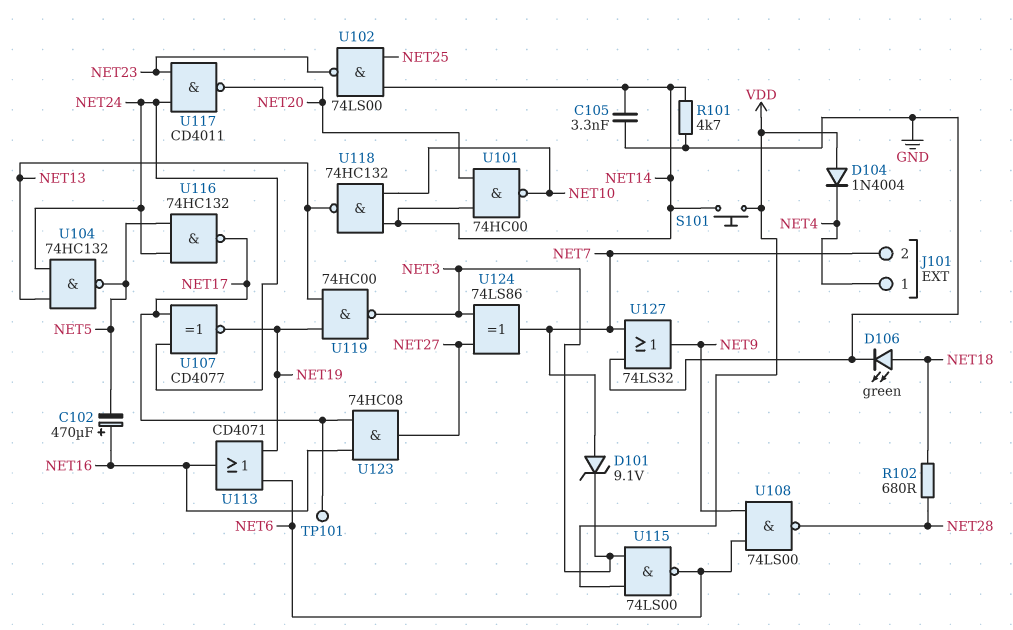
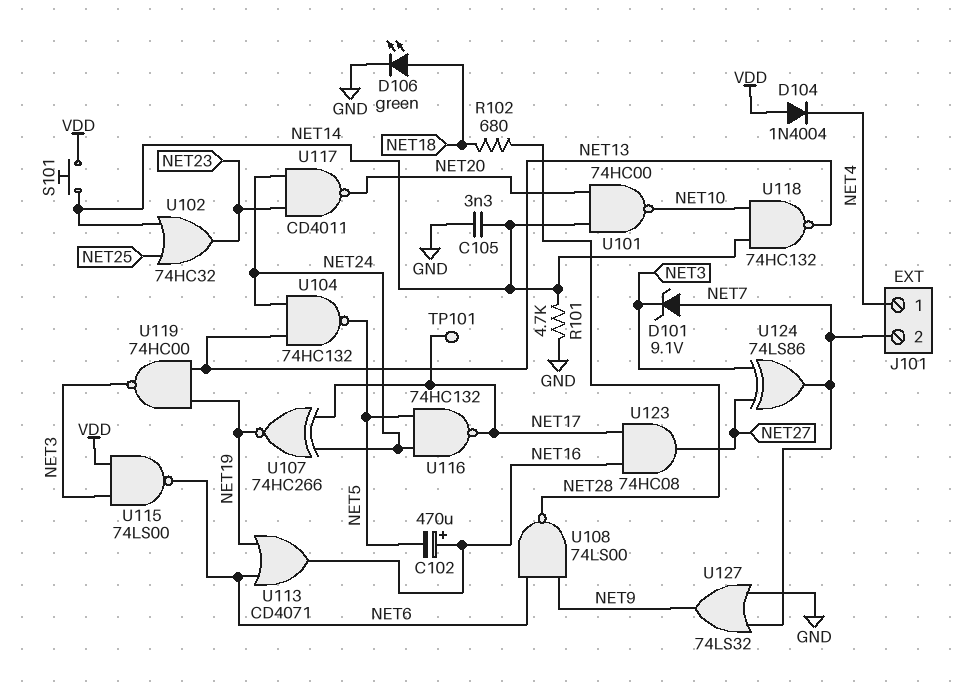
U102: NAND 74LS00 (in NET14, in NET25, out NET23) -> OR 74HC32 (in NET14, in NET25, out NET23)
U107: XNOR CD4077 (in NET17, in NET24, out NET19) -> XNOR 74HC266 (in NET17, in NET24, out NET19)

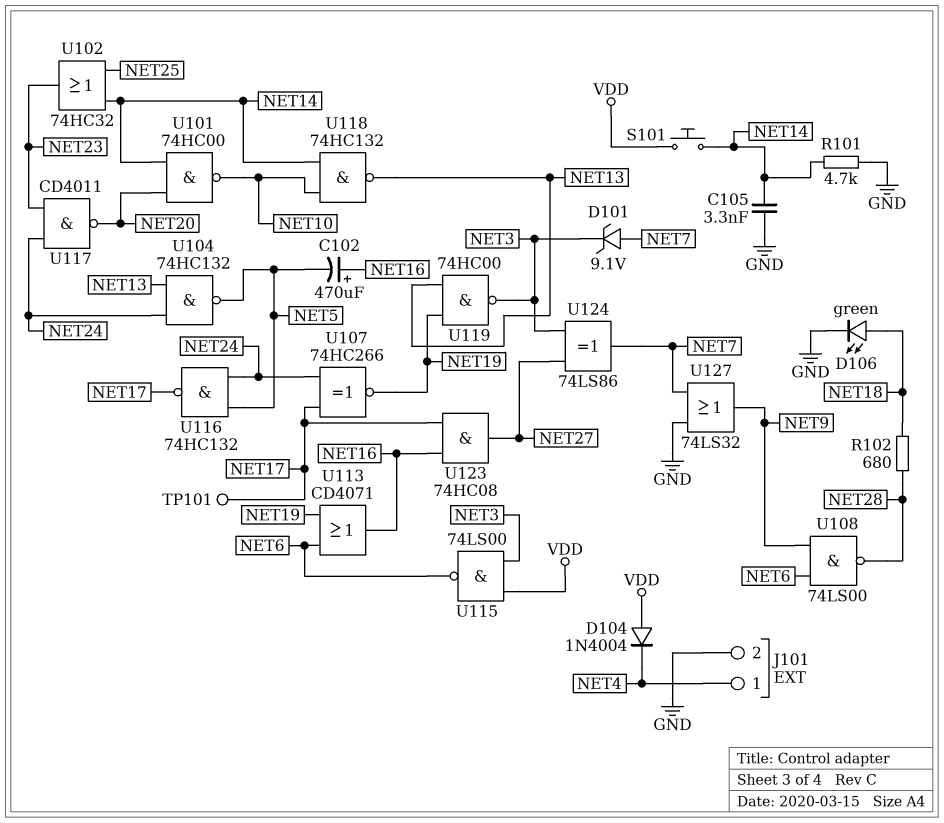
J101 pin 2: NET7 -> GND

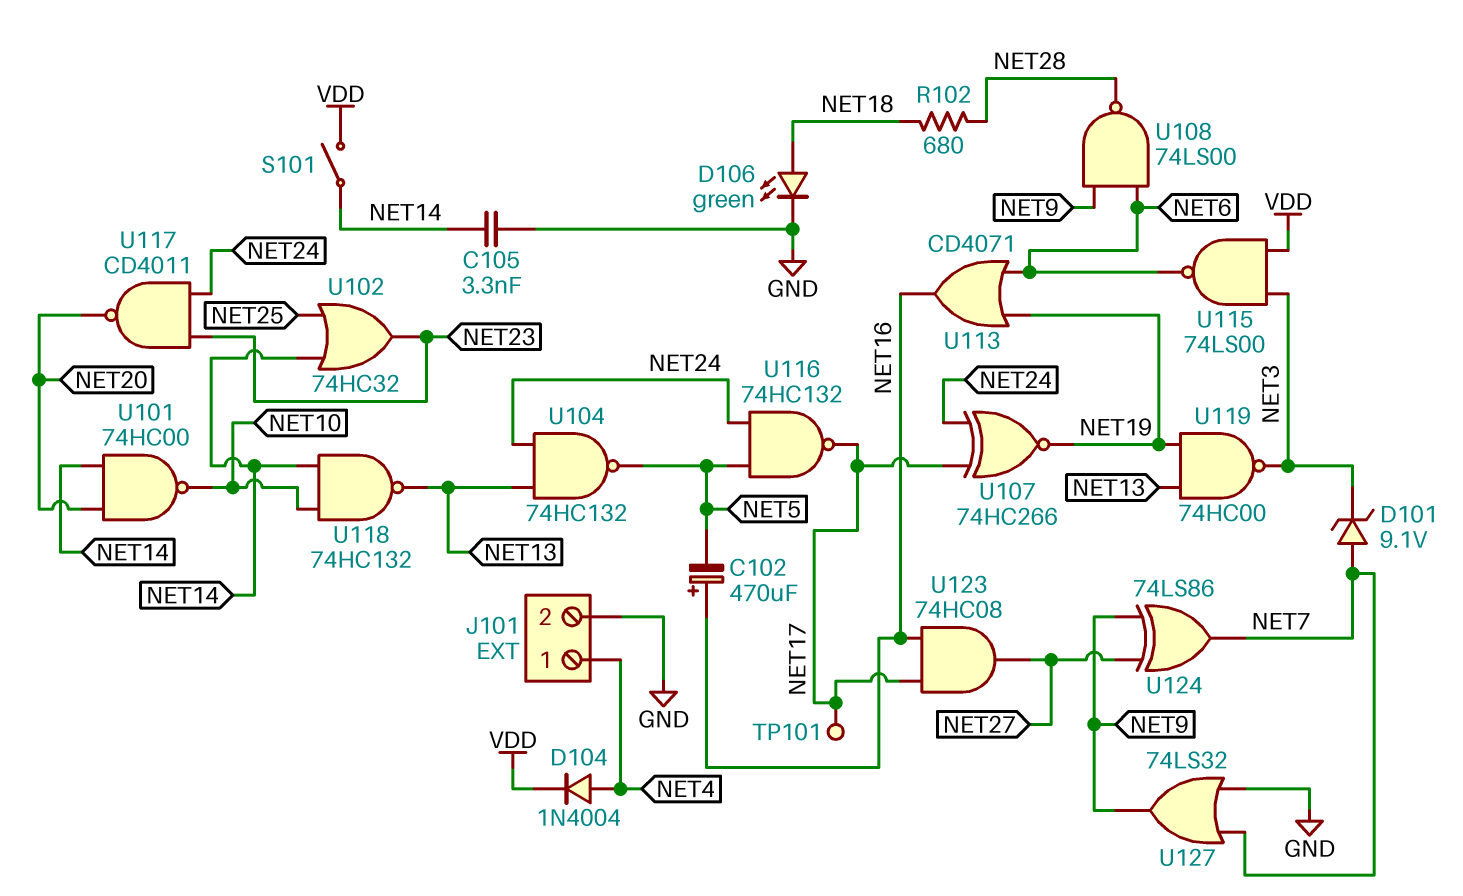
D104: diode 1N4004 (A VDD, K NET4) -> diode 1N4004 (A NET4, K VDD)
R101: 4.7k (GND, NET14) -> none
S101: button (NET14, VDD) -> switch (NET14, VDD)
U124: XOR 74LS86 (in NET3, in NET27, out NET7) -> XOR 74LS86 (in NET9, in NET27, out NET7)

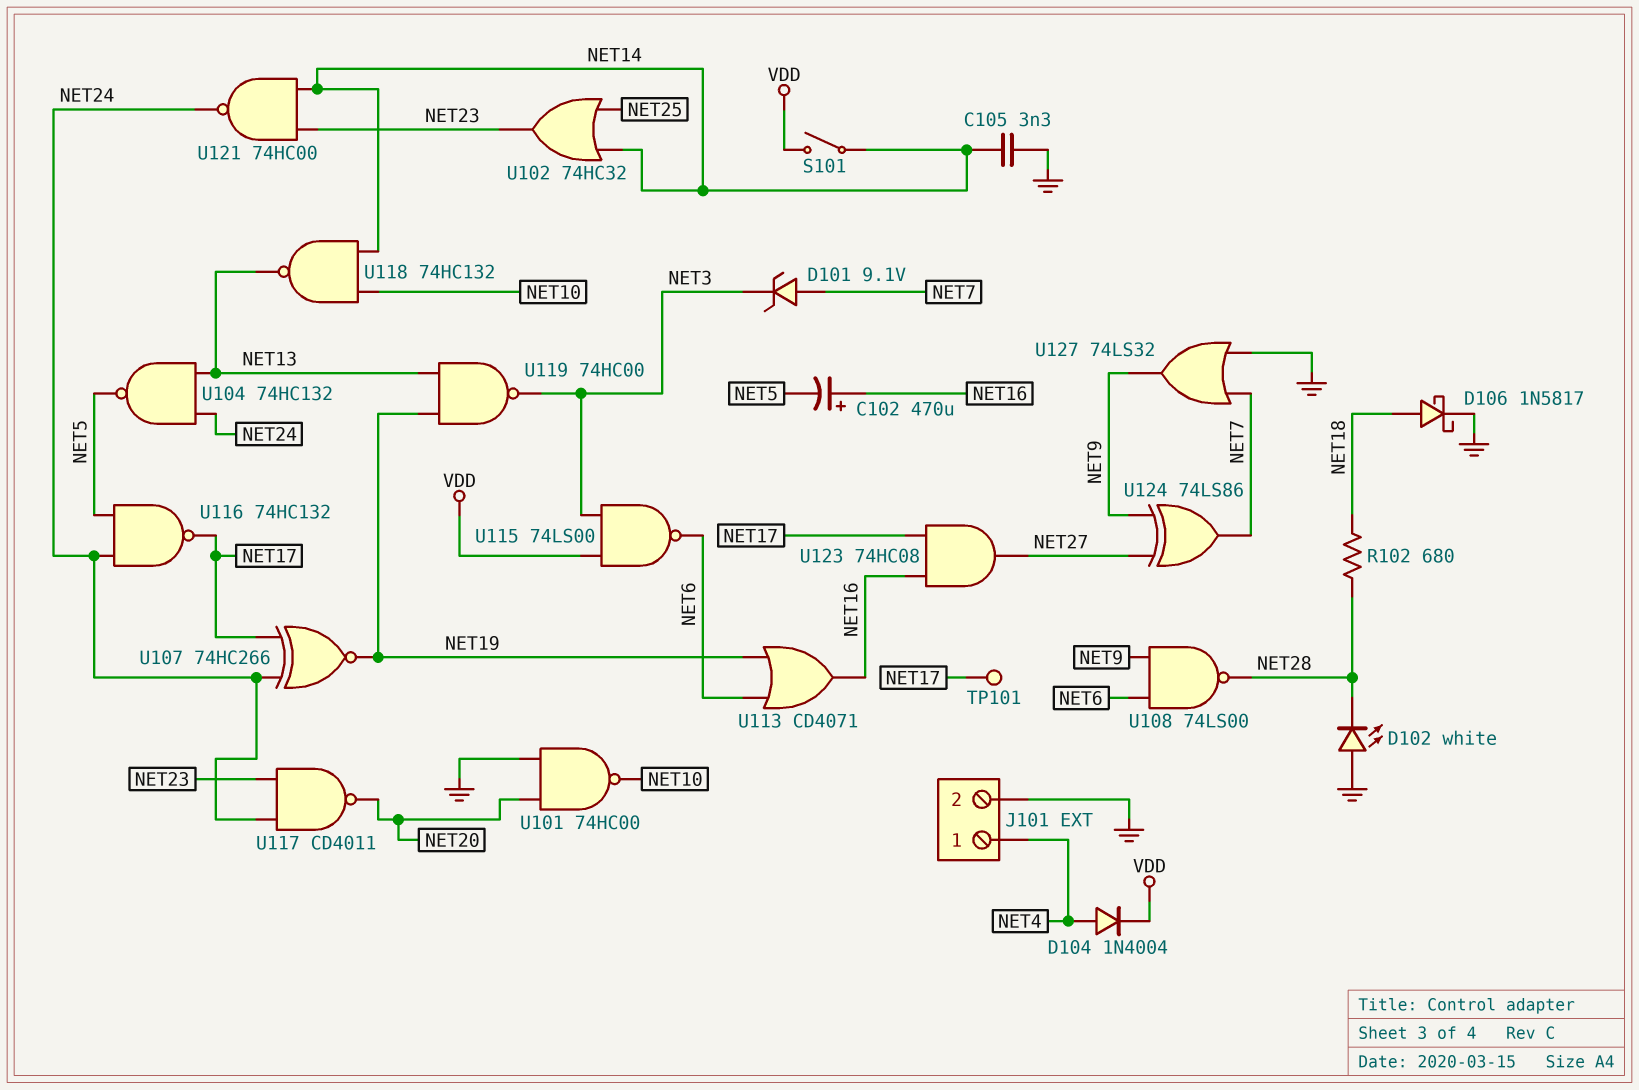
D102: none -> LED white (A GND, K NET28)
D106: LED green (A NET18, K GND) -> schottky 1N5817 (A NET18, K GND)
U101: NAND 74HC00 (in NET14, in NET20, out NET10) -> NAND 74HC00 (in GND, in NET20, out NET10)
U121: none -> NAND 74HC00 (in NET14, in NET23, out NET24)

